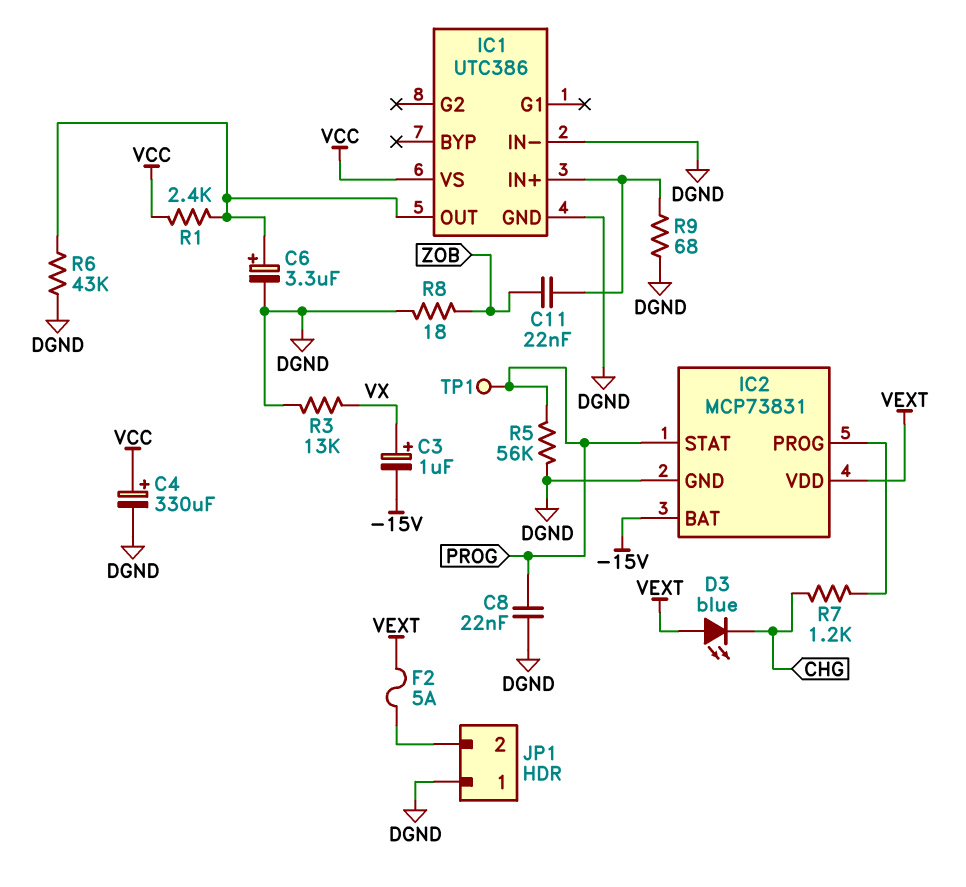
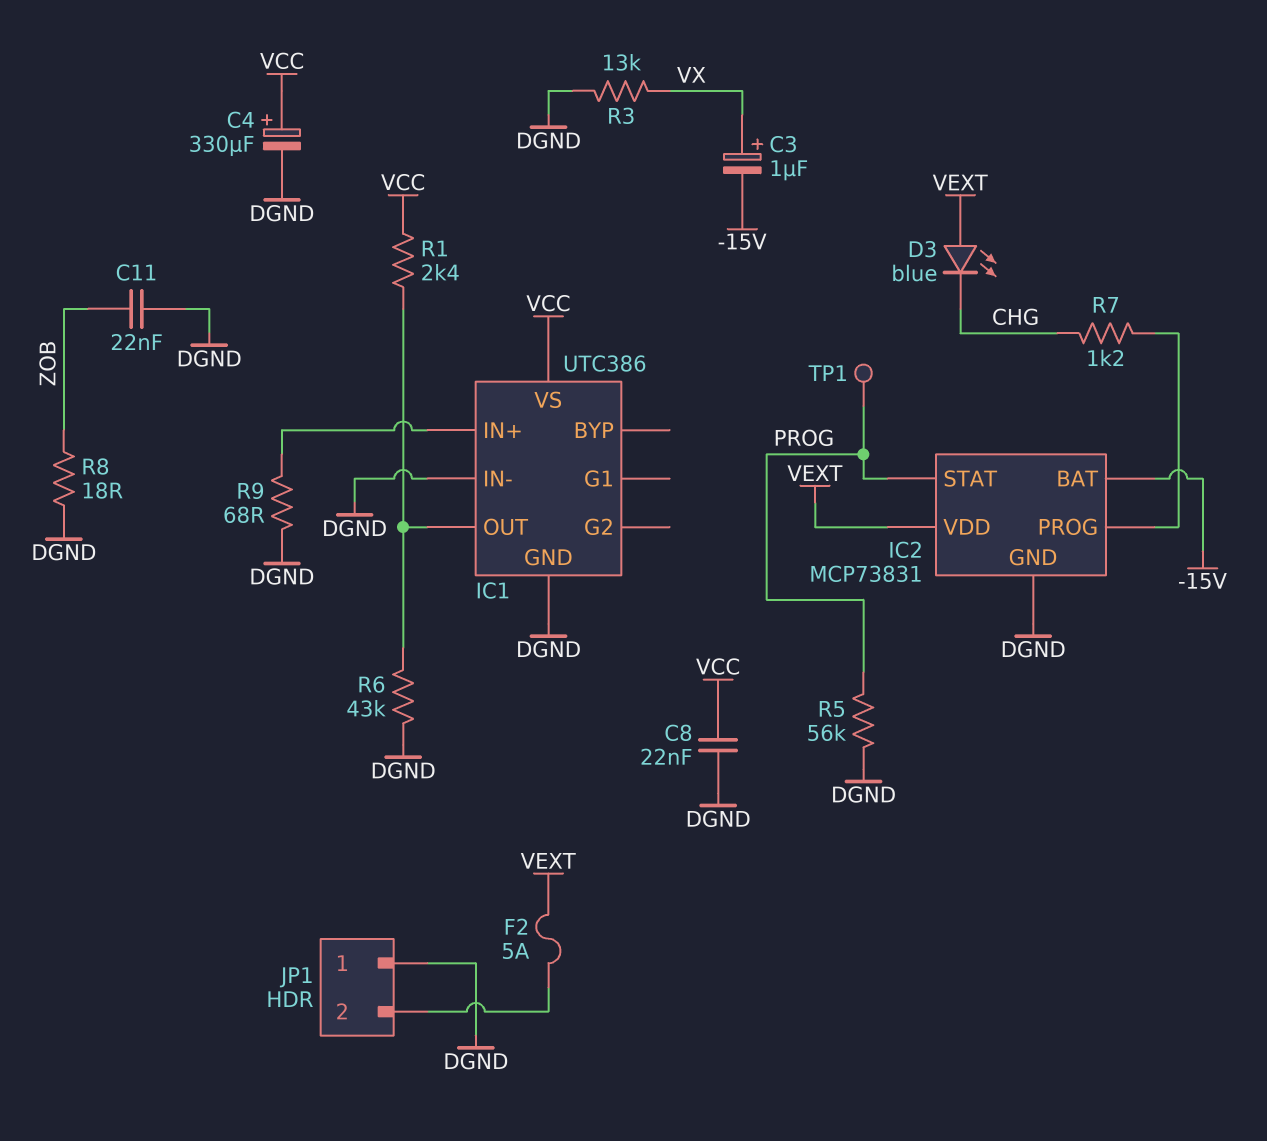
C6: 3.3uF (plus IC1/OUT, minus DGND) -> none
C8: 22nF (DGND, PROG) -> 22nF (DGND, VCC)
C11: 22nF (IC1/IN+, ZOB) -> 22nF (DGND, ZOB)

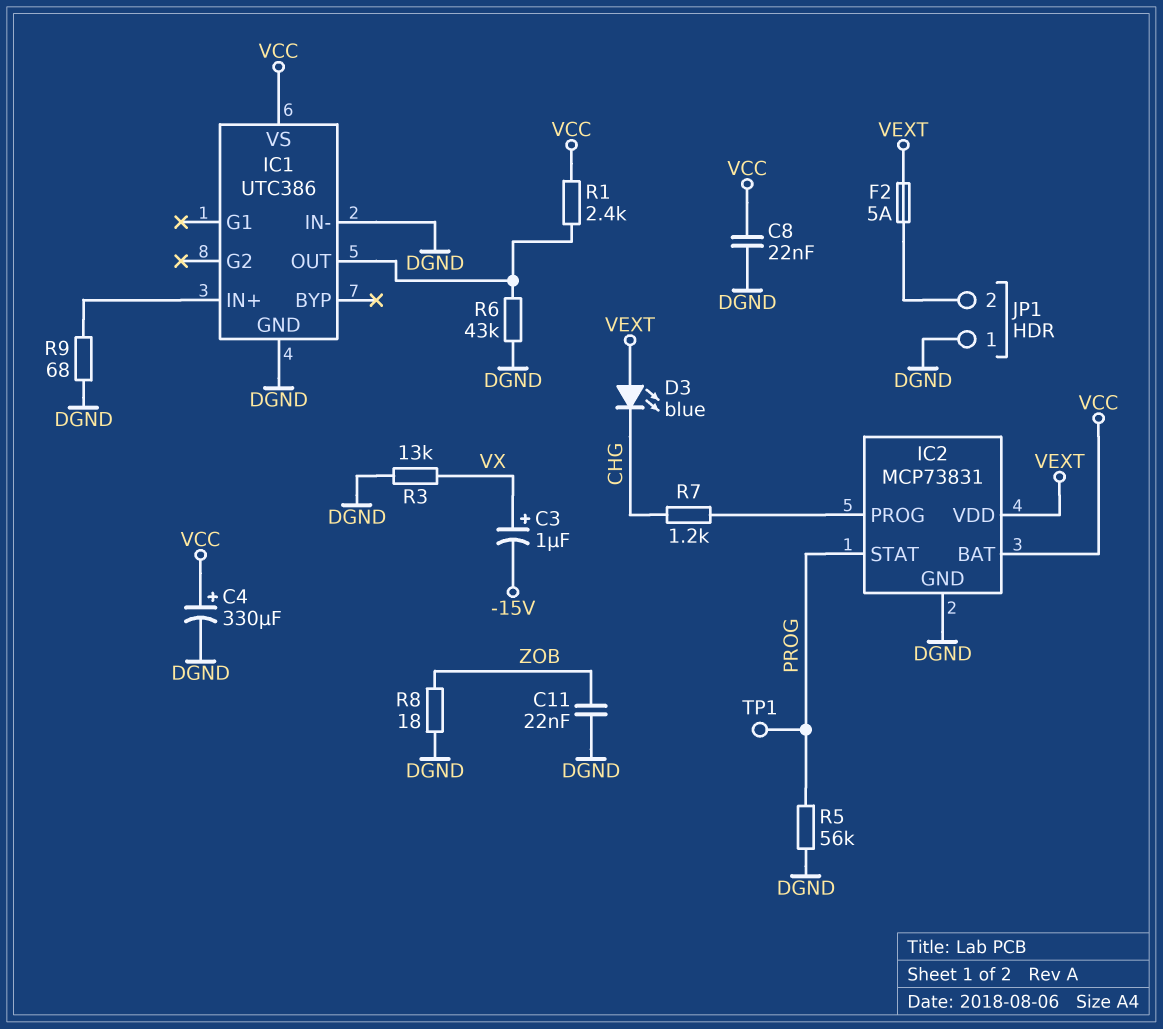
IC2 pin BAT: -15V -> VCC

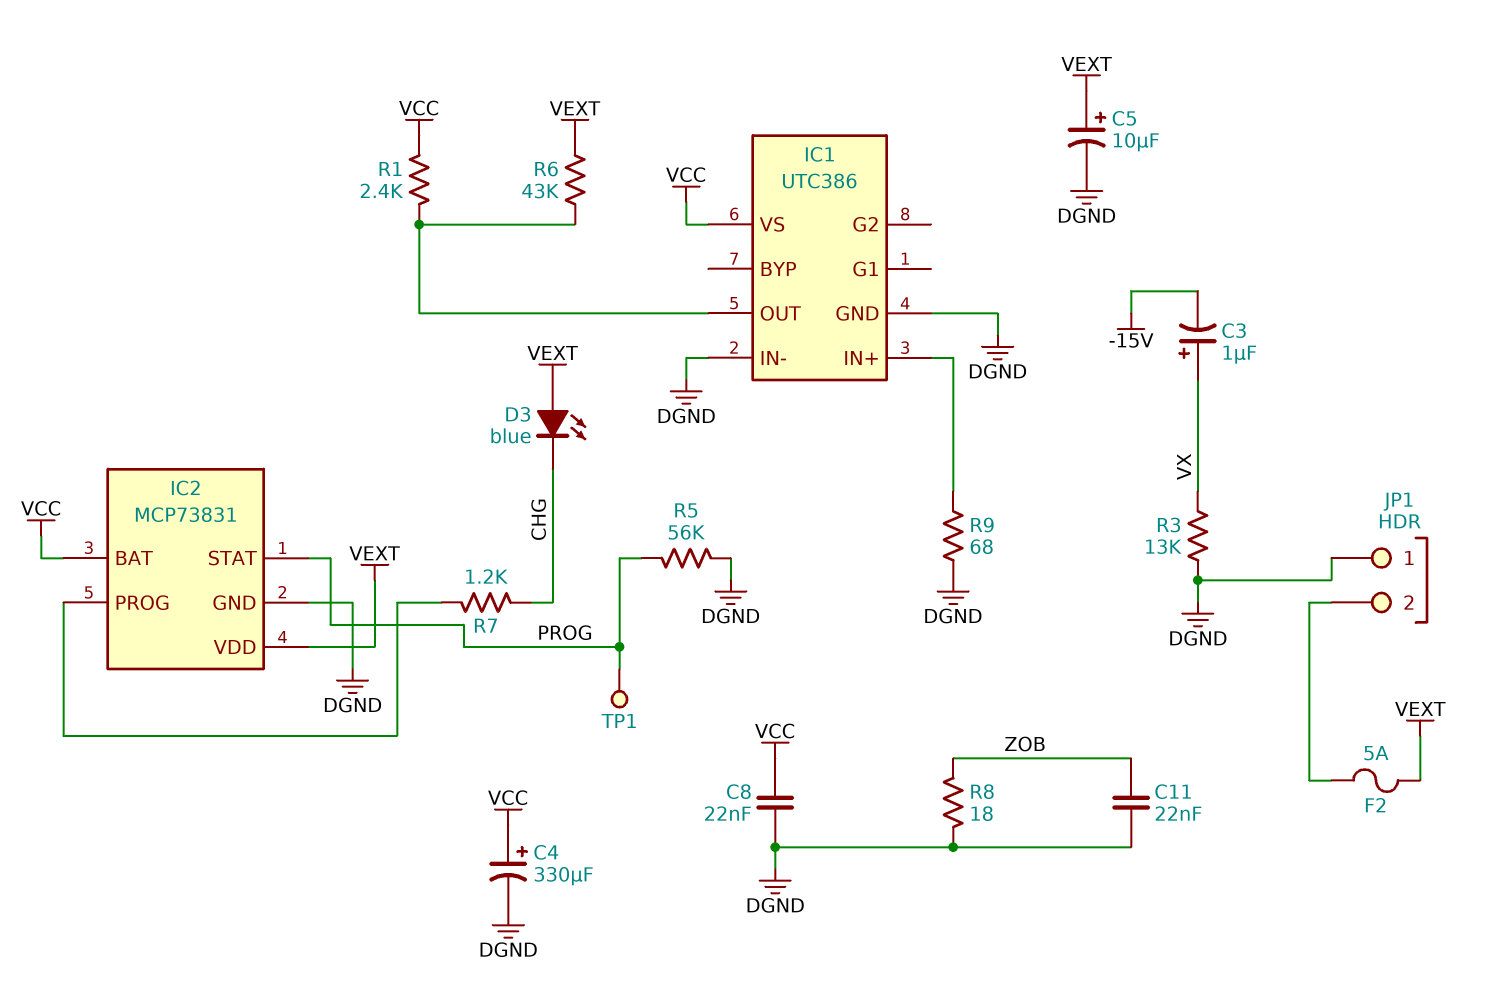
C5: none -> 10uF (plus VEXT, minus DGND)
R6: 43k (DGND, IC1/OUT) -> 43k (IC1/OUT, VEXT)

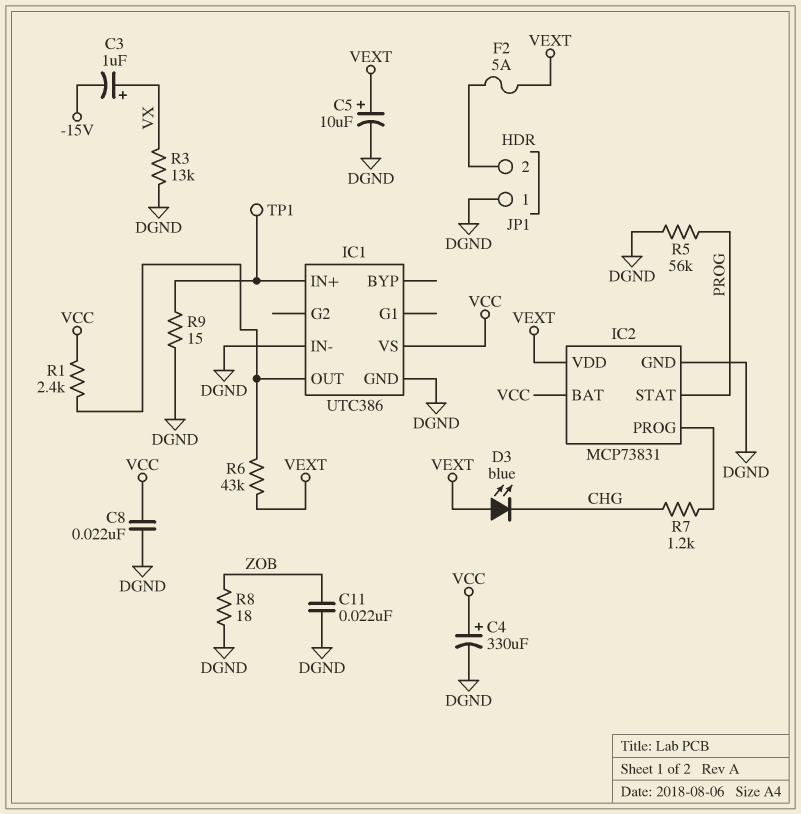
R9: 68 (DGND, IC1/IN+) -> 15 (DGND, IC1/IN+)
TP1: test point (PROG) -> test point (IC1/IN+)

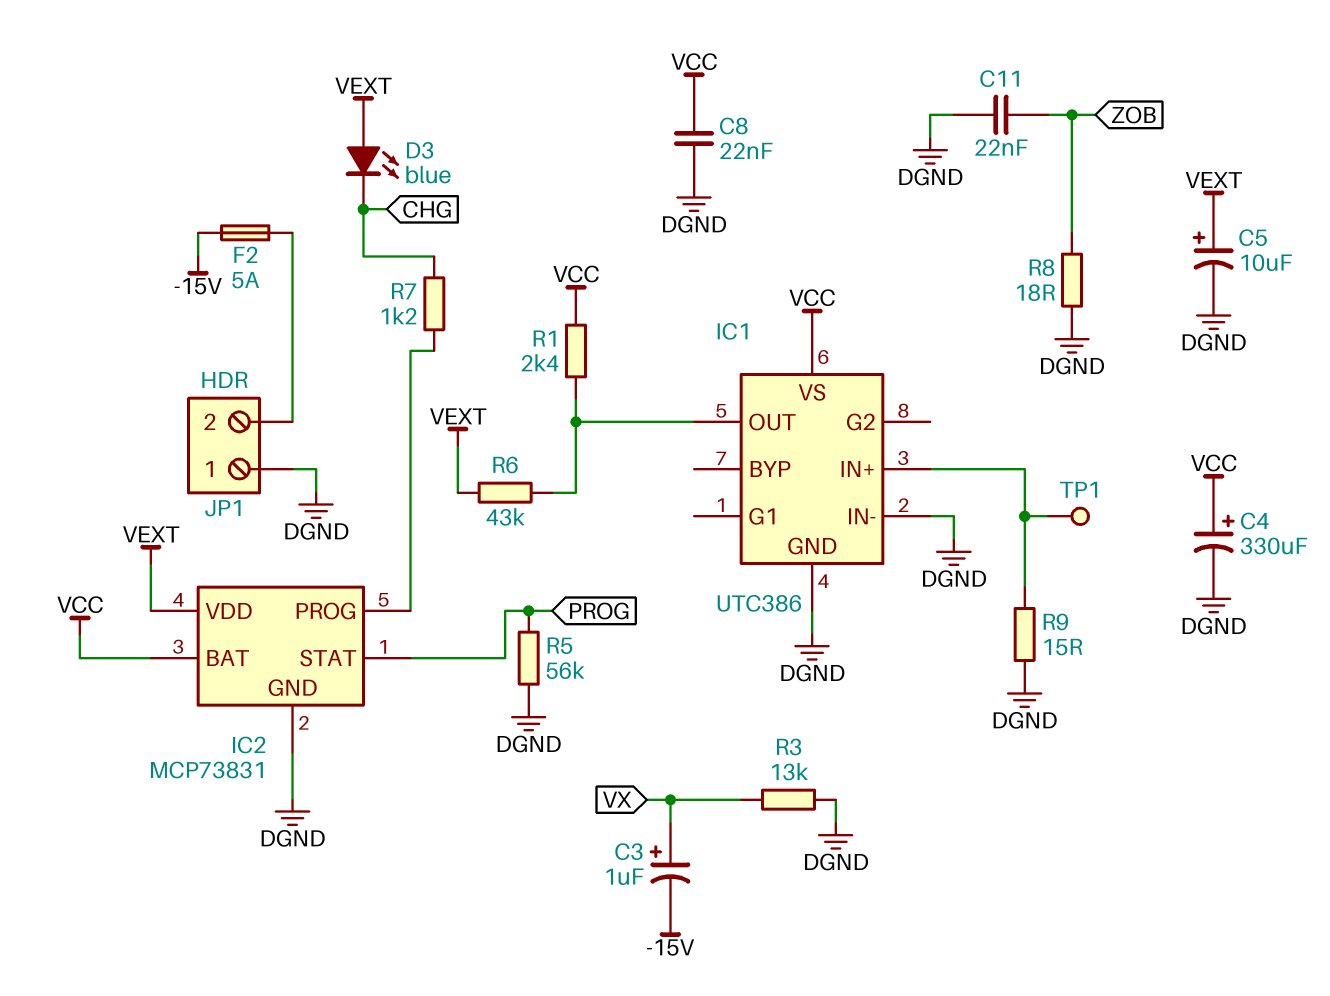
F2: 5A (JP1/2, VEXT) -> 5A (-15V, JP1/2)

